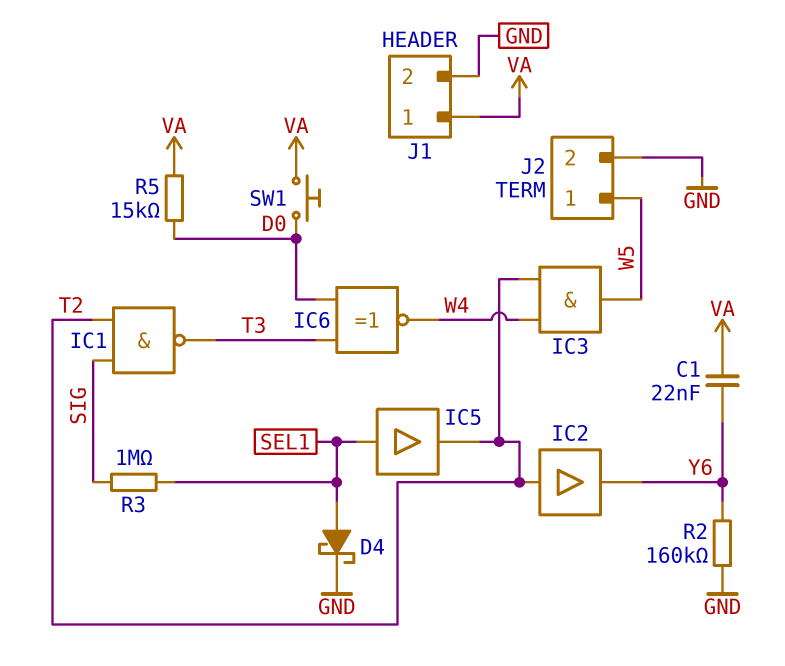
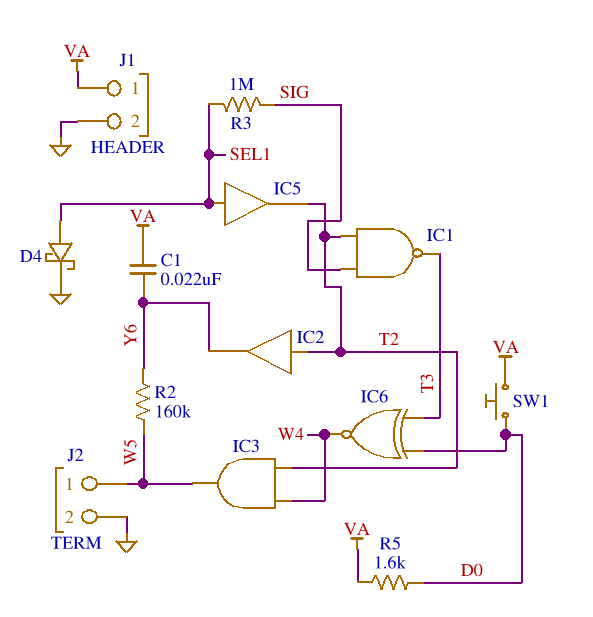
R2: 160k (GND, Y6) -> 160k (W5, Y6)
R5: 15k (D0, VA) -> 1.6k (D0, VA)

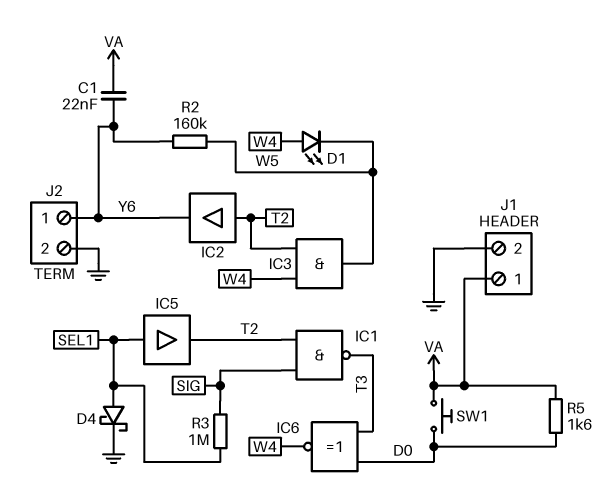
D1: none -> LED (A W4, K W5)
J2 pin 1: W5 -> Y6

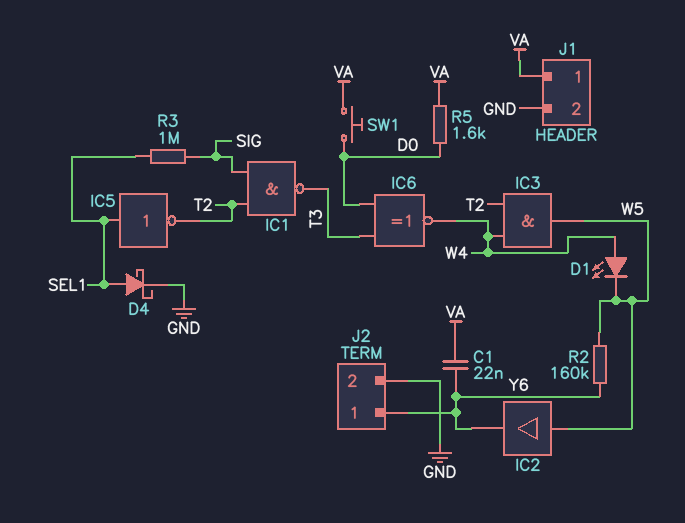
IC2: buffer (in T2, out Y6) -> buffer (in W5, out Y6)
IC5: buffer (in SEL1, out T2) -> NOT (in SEL1, out T2)

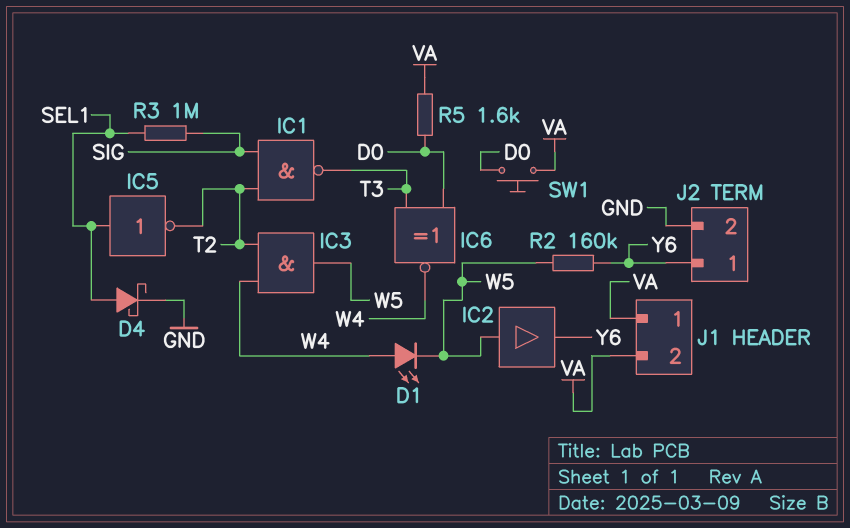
C1: 22nF (VA, Y6) -> none
J1 pin 2: GND -> VA

